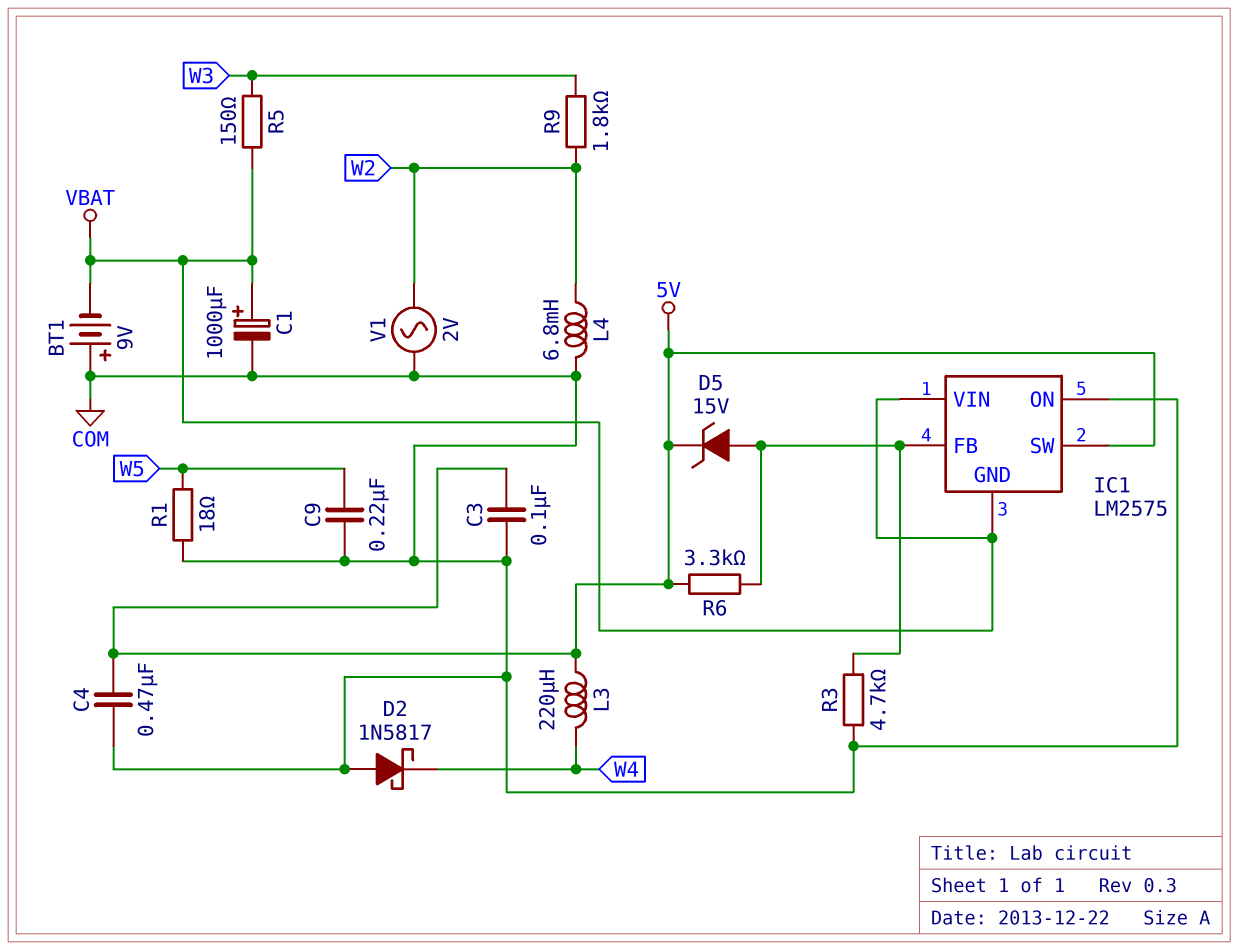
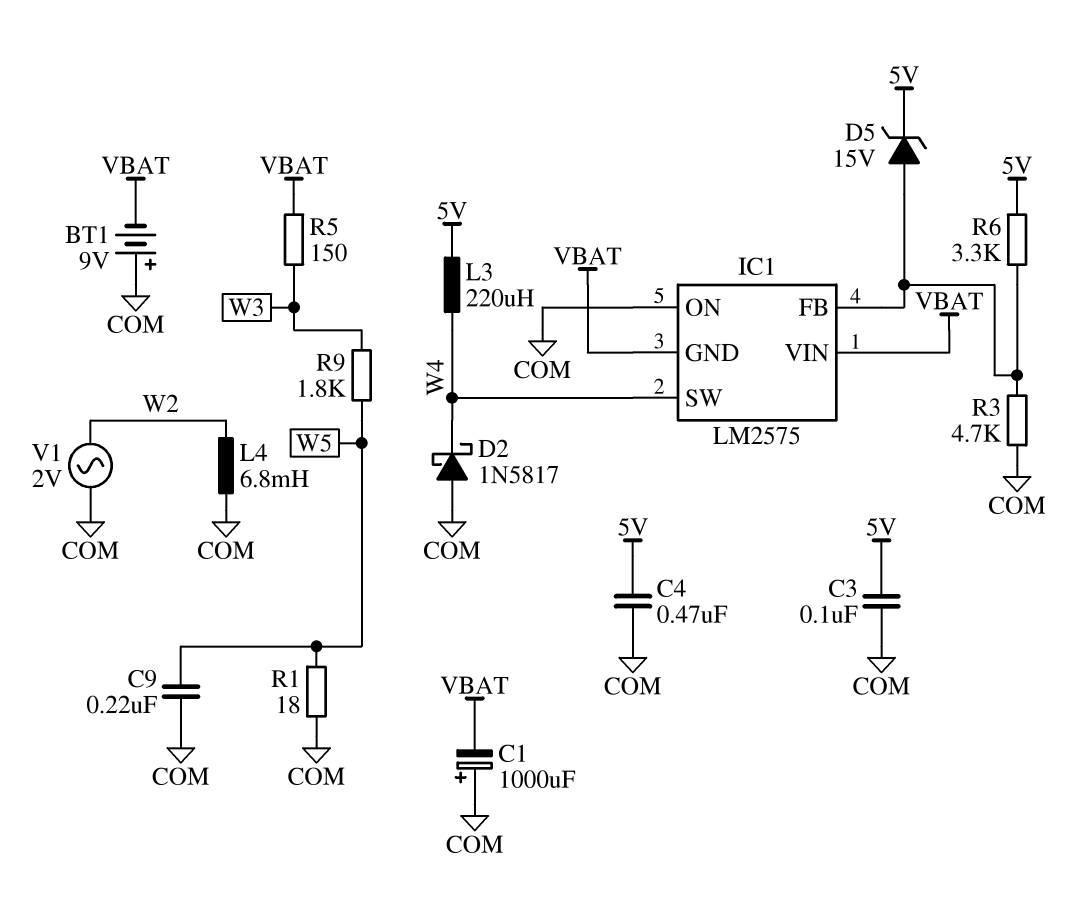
C1: 1000uF (plus VBAT, minus COM) -> 1000uF (plus COM, minus VBAT)
IC1 pin SW: 5V -> W4
R9: 1.8k (W2, W3) -> 1.8k (W3, W5)

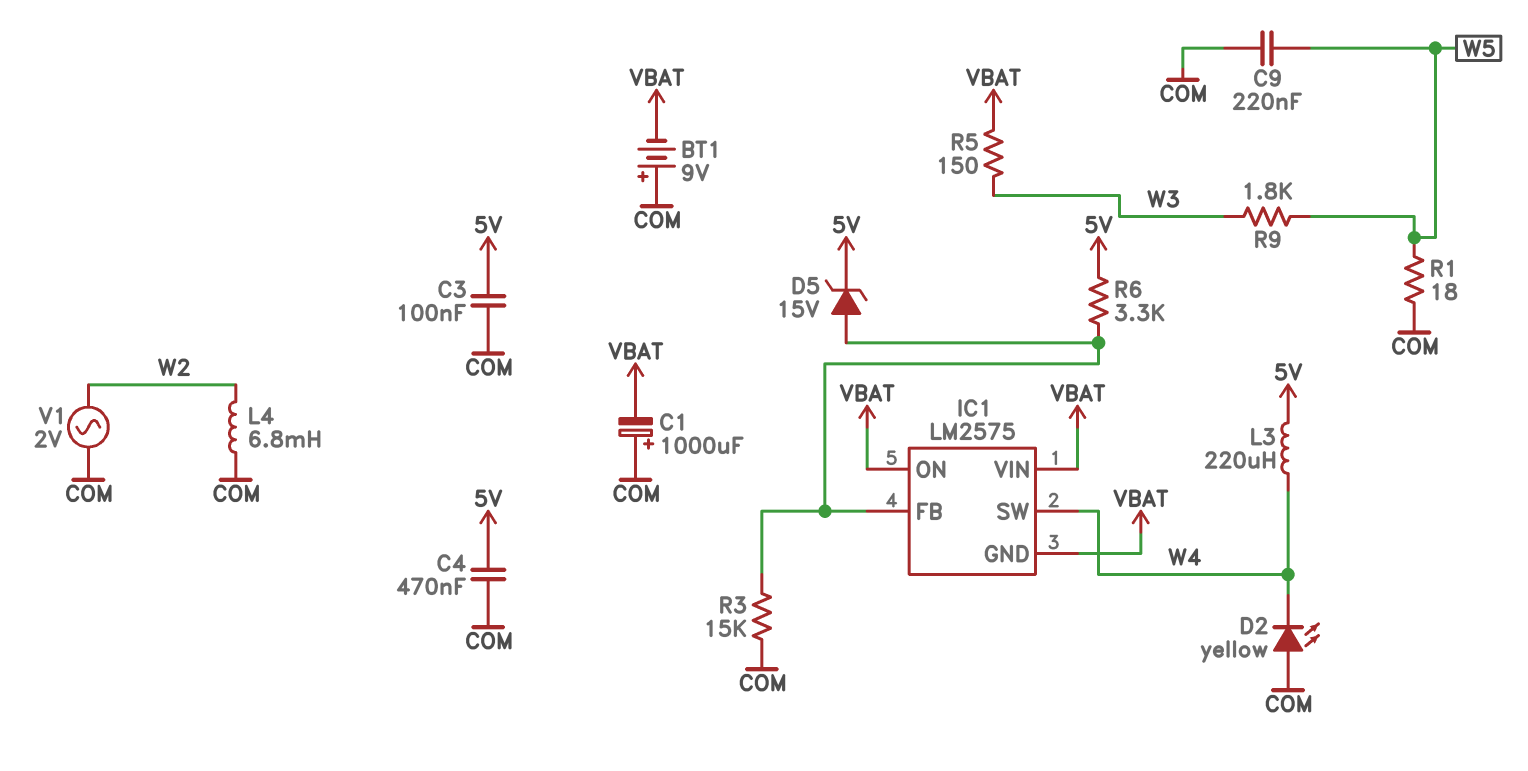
D2: schottky 1N5817 (A COM, K W4) -> LED yellow (A COM, K W4)
IC1 pin ON: COM -> VBAT
R3: 4.7k (COM, IC1/FB) -> 15k (COM, IC1/FB)

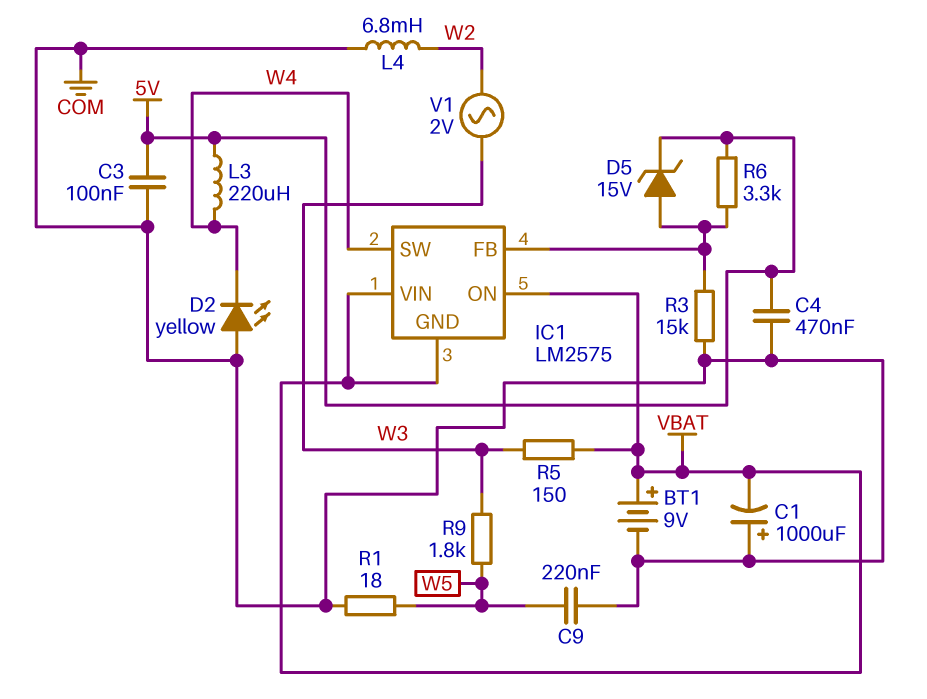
BT1: 9V (plus COM, minus VBAT) -> 9V (plus VBAT, minus COM)
V1: AC 2V (COM, W2) -> AC 2V (W2, W3)

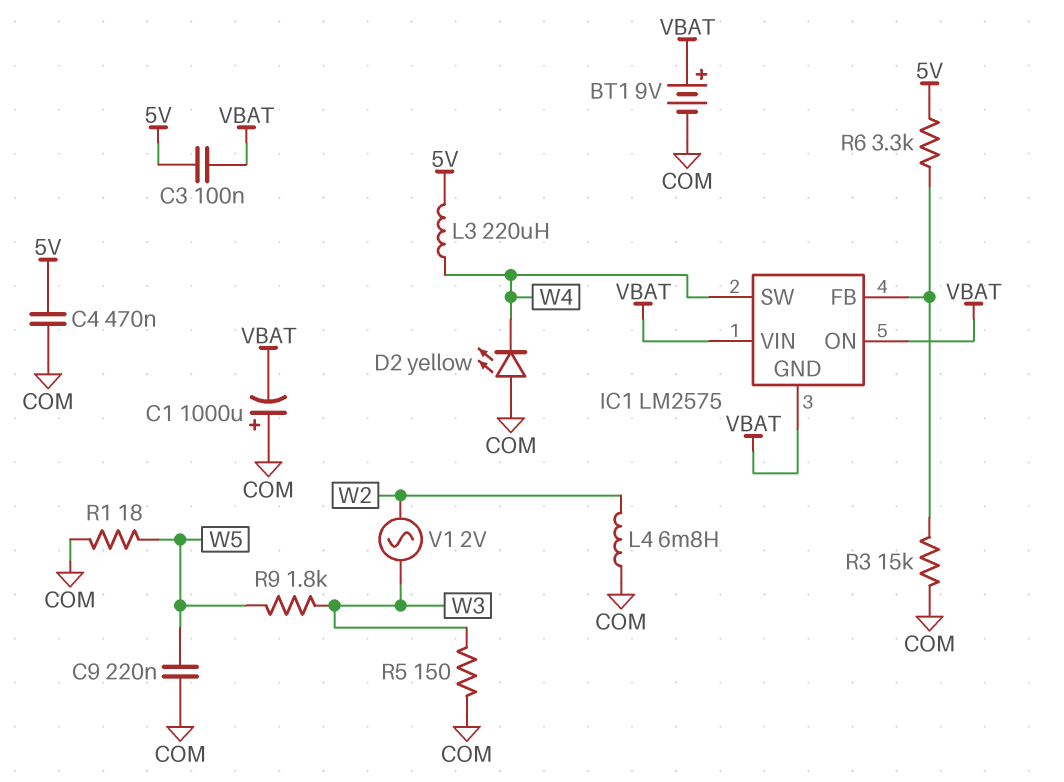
C3: 100nF (5V, COM) -> 100nF (5V, VBAT)
D5: zener 15V (A IC1/FB, K 5V) -> none
R5: 150 (VBAT, W3) -> 150 (COM, W3)

